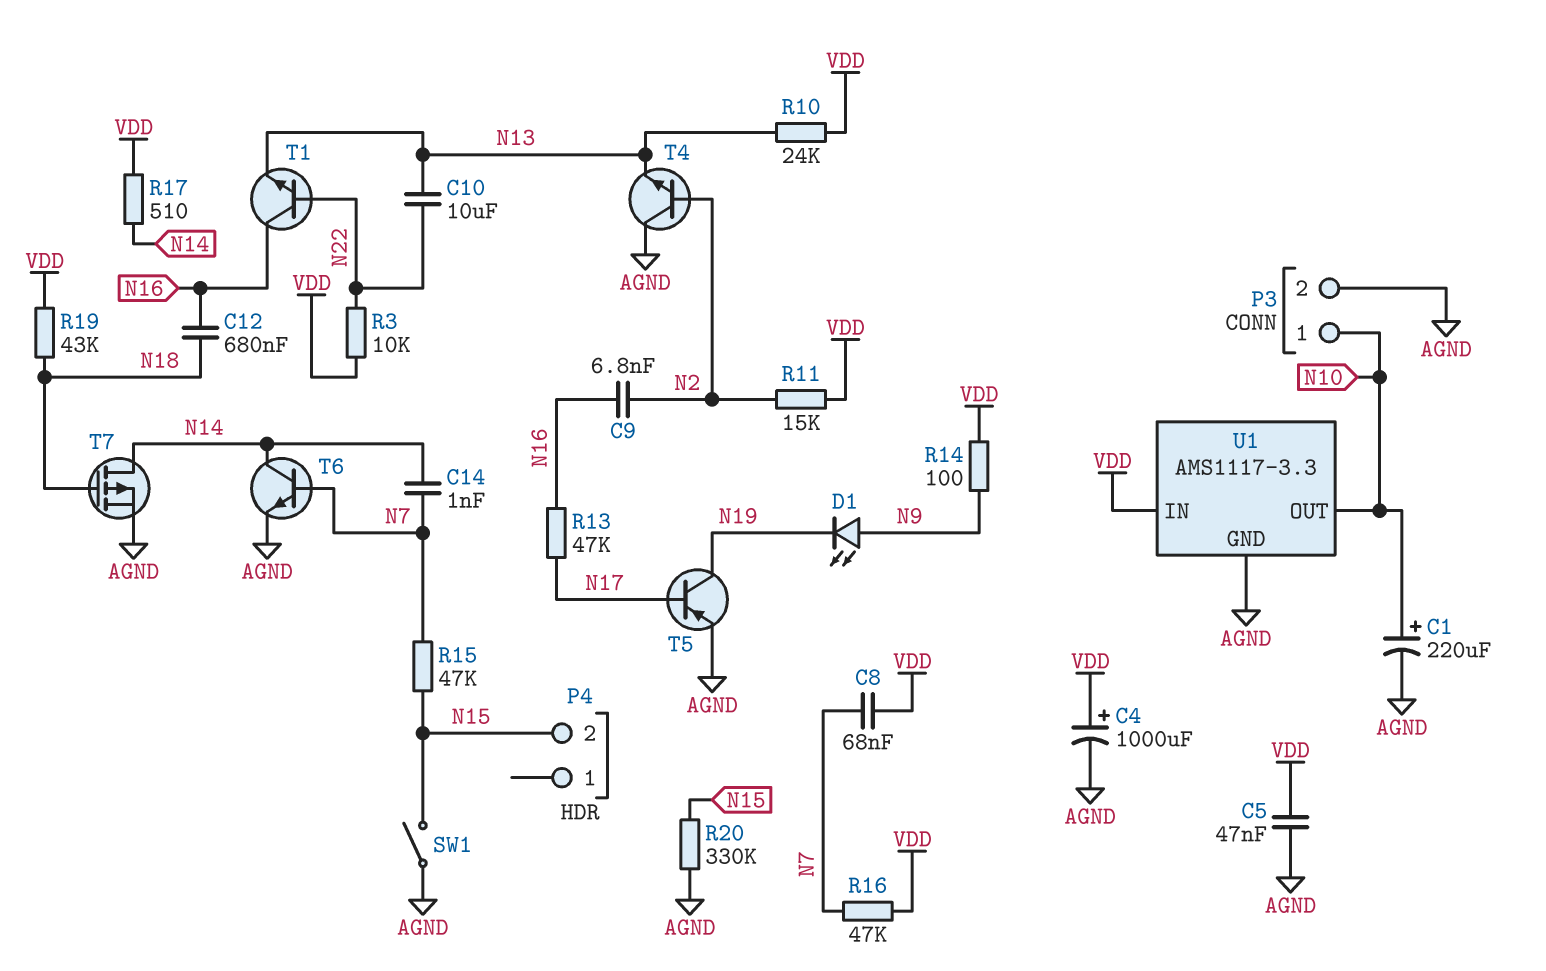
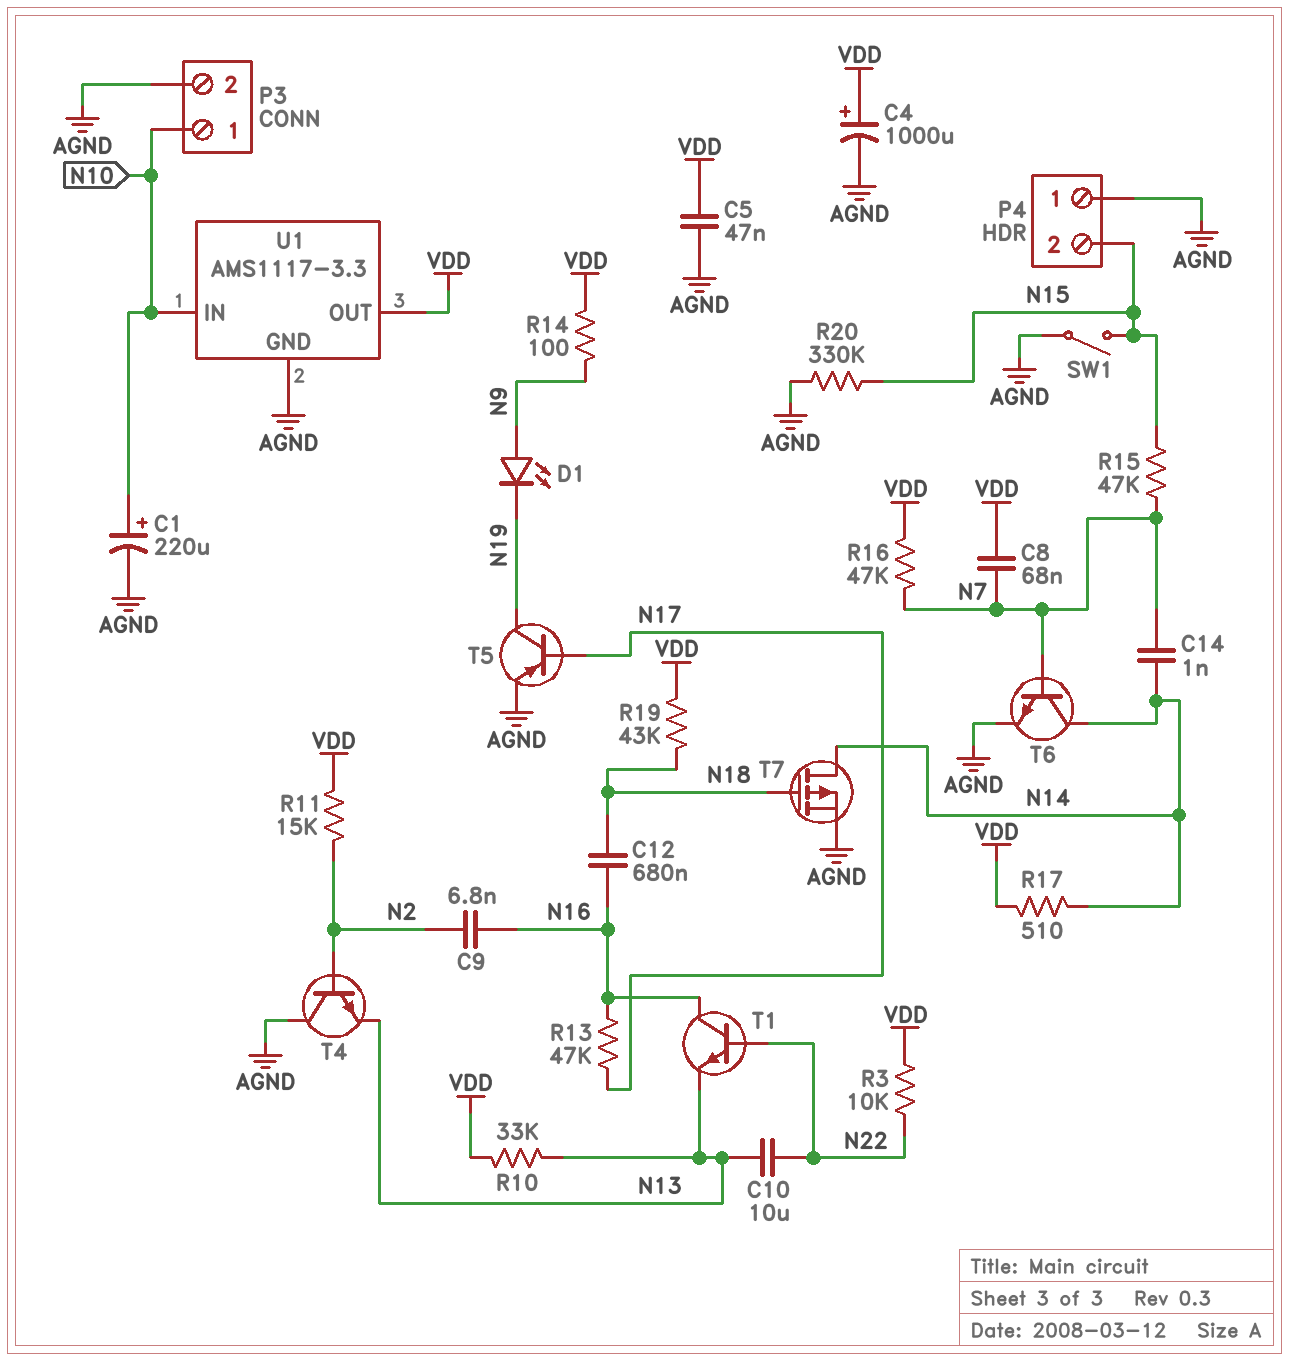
P4 pin 1: none -> AGND
R10: 24k (N13, VDD) -> 33k (N13, VDD)
U1 pin IN: VDD -> N10
U1 pin OUT: N10 -> VDD

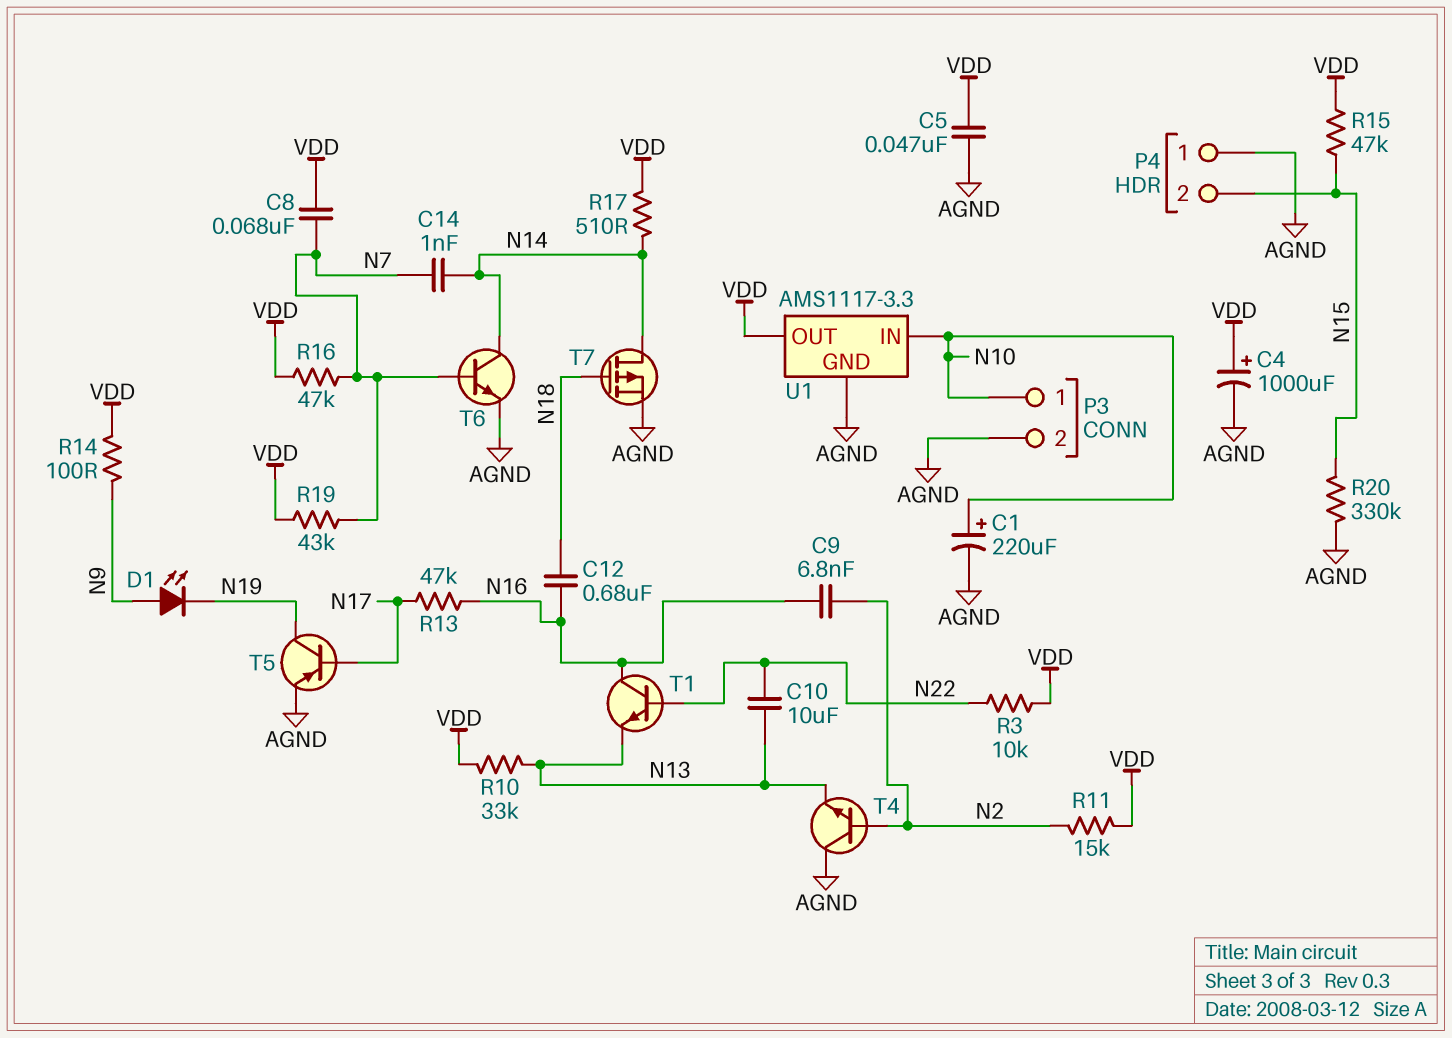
R15: 47k (N7, N15) -> 47k (N15, VDD)
R19: 43k (N18, VDD) -> 43k (N7, VDD)
SW1: switch (AGND, N15) -> none

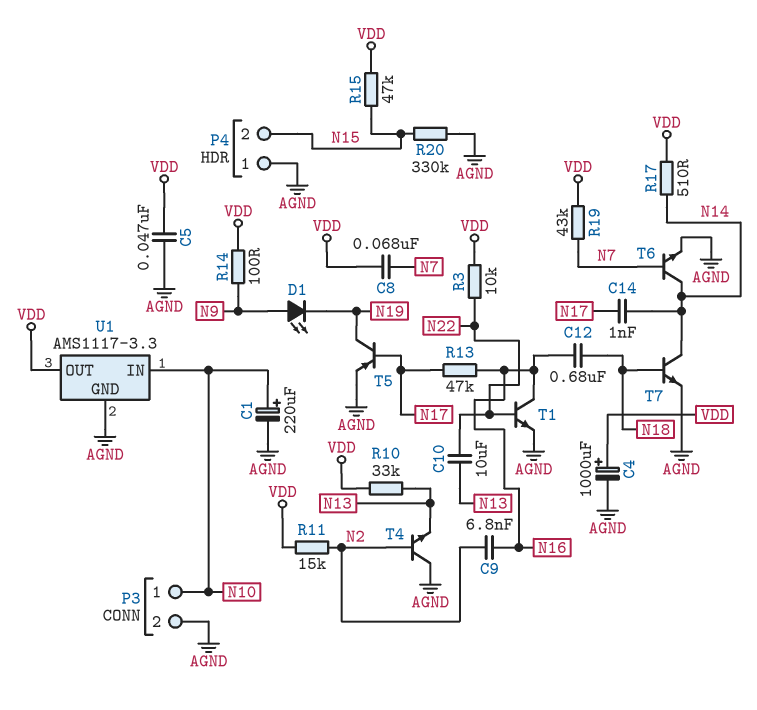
C14: 1nF (N7, N14) -> 1nF (N14, N17)
R16: 47k (N7, VDD) -> none
T1: NPN (B N22, C N16, E N13) -> NPN (B N22, C N16, E AGND)
T7: PMOS (G N18, D N14, S AGND) -> NPN (B N18, C N14, E AGND)

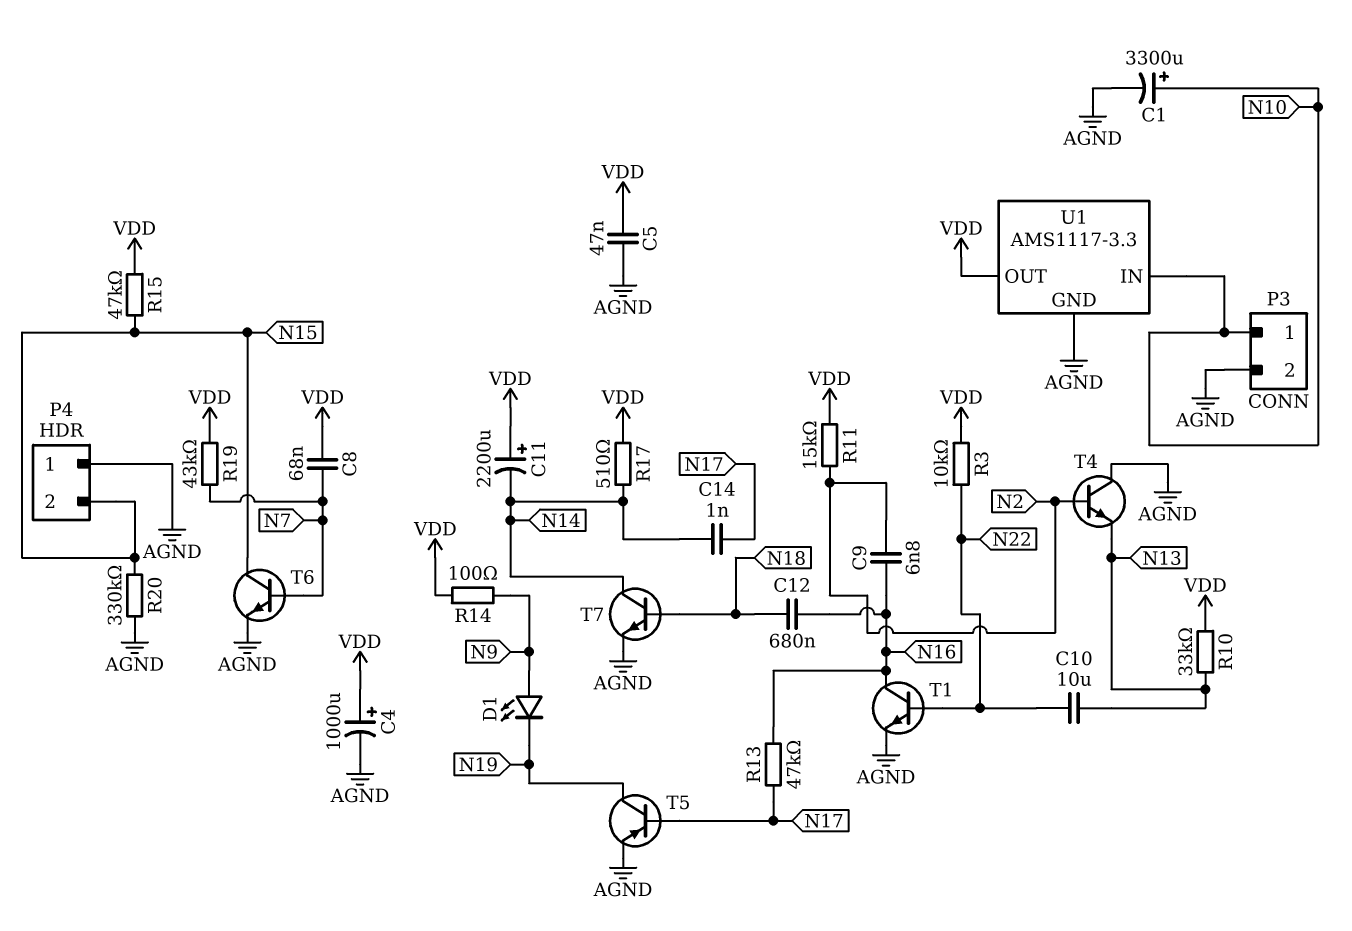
C1: 220uF (plus N10, minus AGND) -> 3300uF (plus N10, minus AGND)
C11: none -> 2200uF (plus VDD, minus N14)
T6: NPN (B N7, C N14, E AGND) -> NPN (B N7, C N15, E AGND)

